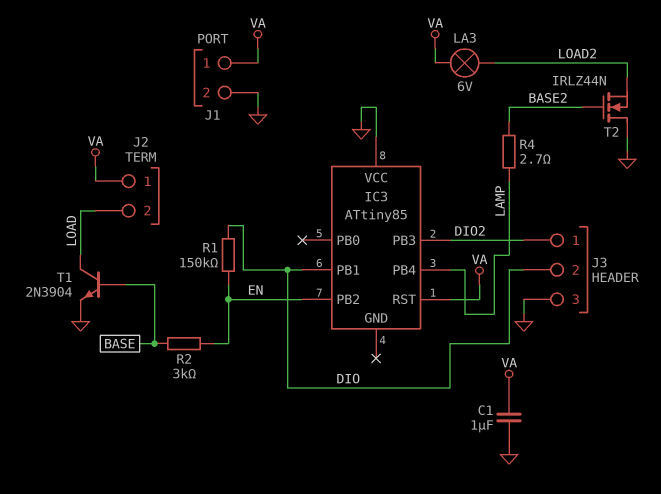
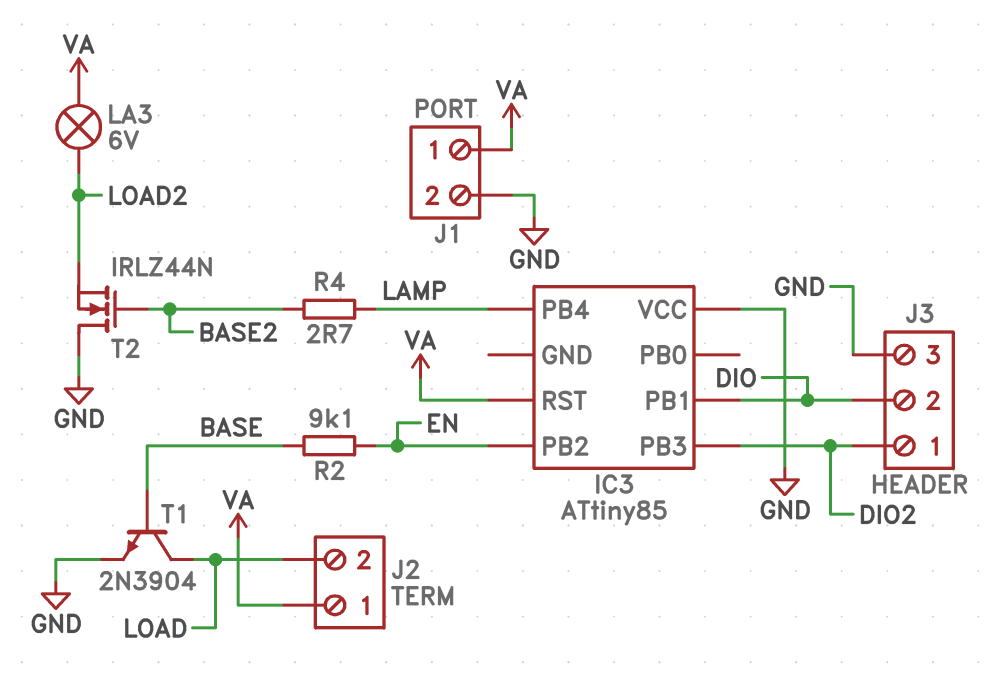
C1: 1uF (GND, VA) -> none
R1: 150k (DIO, EN) -> none
R2: 3k (BASE, EN) -> 9.1k (BASE, EN)

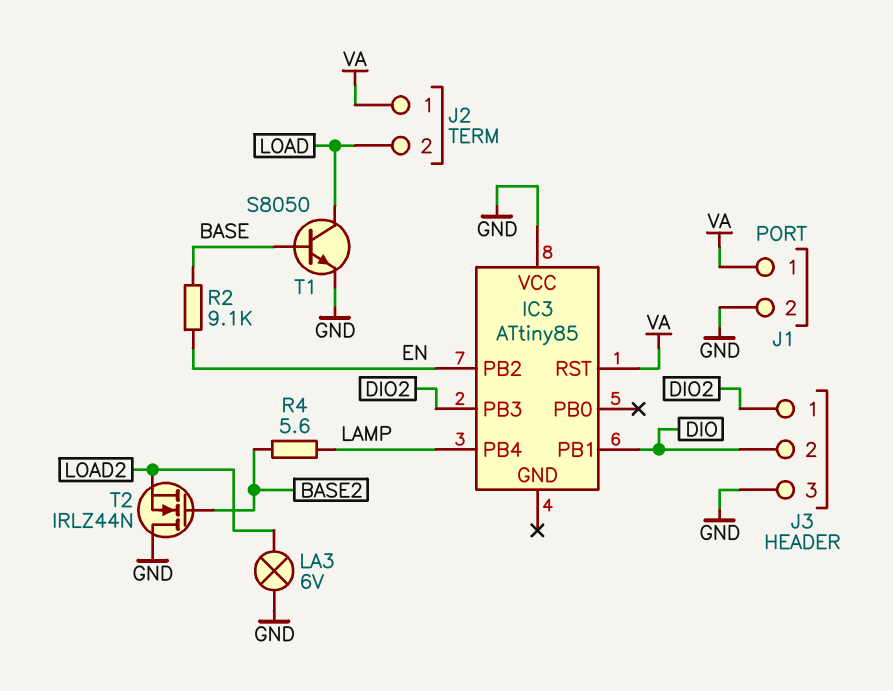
LA3: lamp 6V (LOAD2, VA) -> lamp 6V (GND, LOAD2)
R4: 2.7 (BASE2, LAMP) -> 5.6 (BASE2, LAMP)
T1: NPN 2N3904 (B BASE, C LOAD, E GND) -> NPN S8050 (B BASE, C LOAD, E GND)

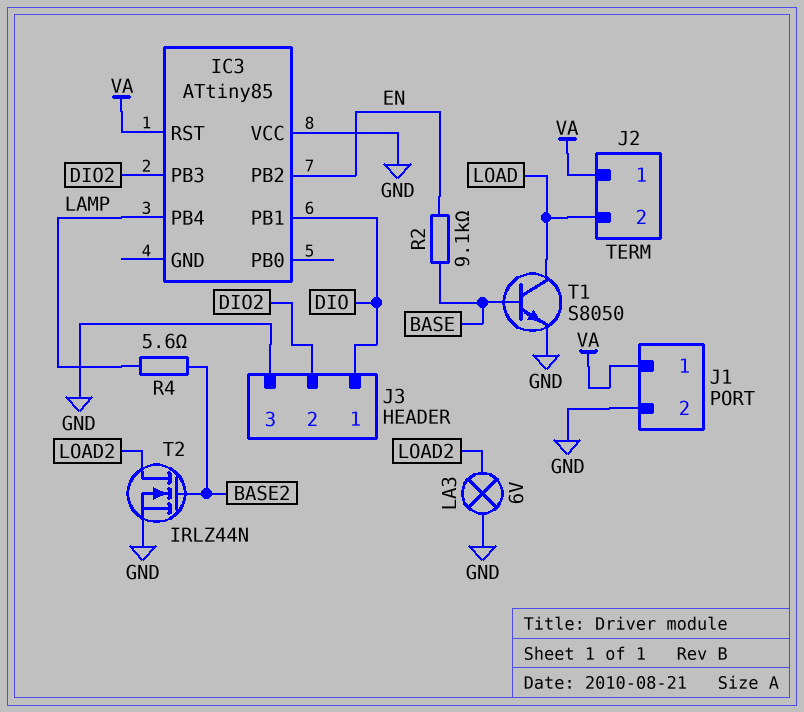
J3 pin 1: DIO2 -> DIO
J3 pin 2: DIO -> DIO2
T2: NMOS IRLZ44N (G BASE2, D GND, S LOAD2) -> NMOS IRLZ44N (G BASE2, D LOAD2, S GND)

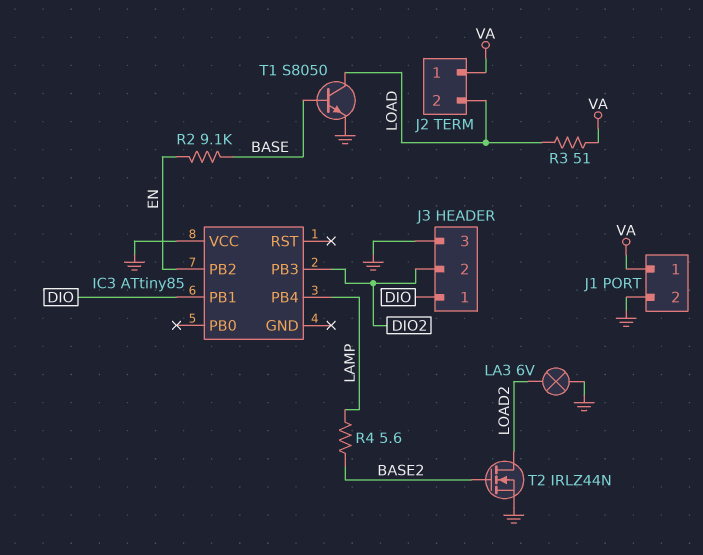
IC3 pin RST: VA -> none
R3: none -> 51 (LOAD, VA)

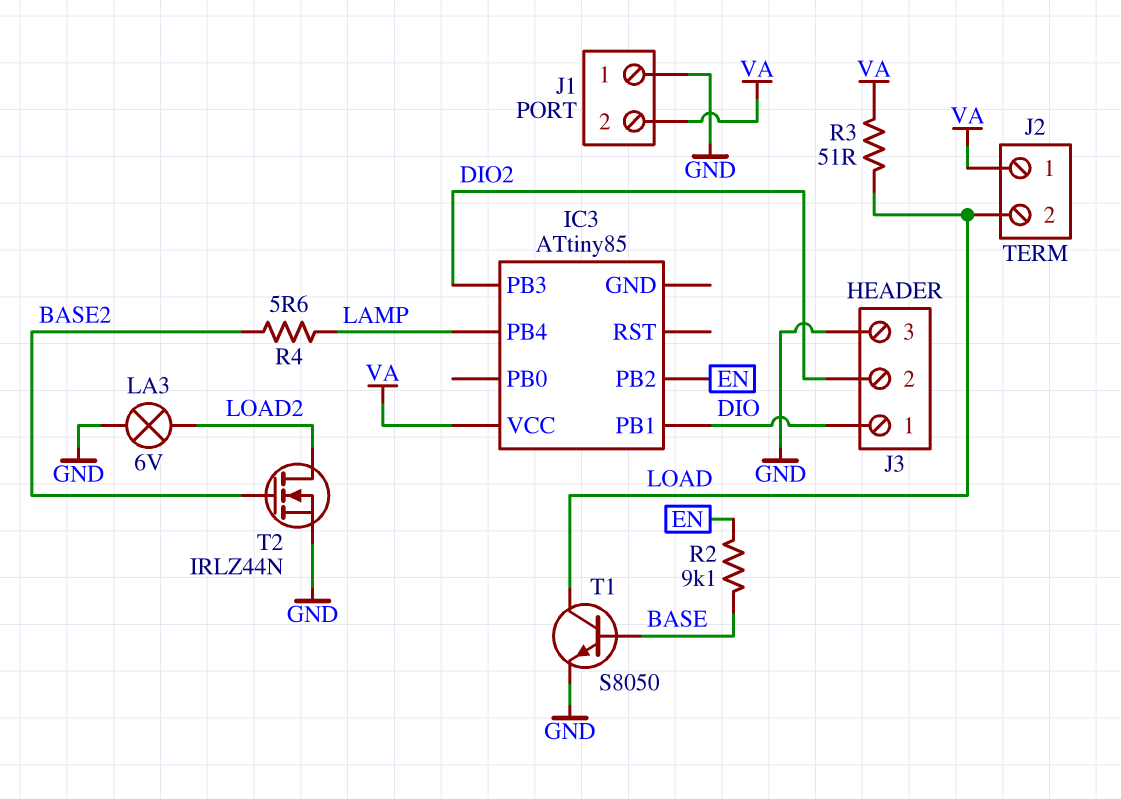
IC3 pin VCC: GND -> VA
J1 pin 1: VA -> GND
J1 pin 2: GND -> VA

